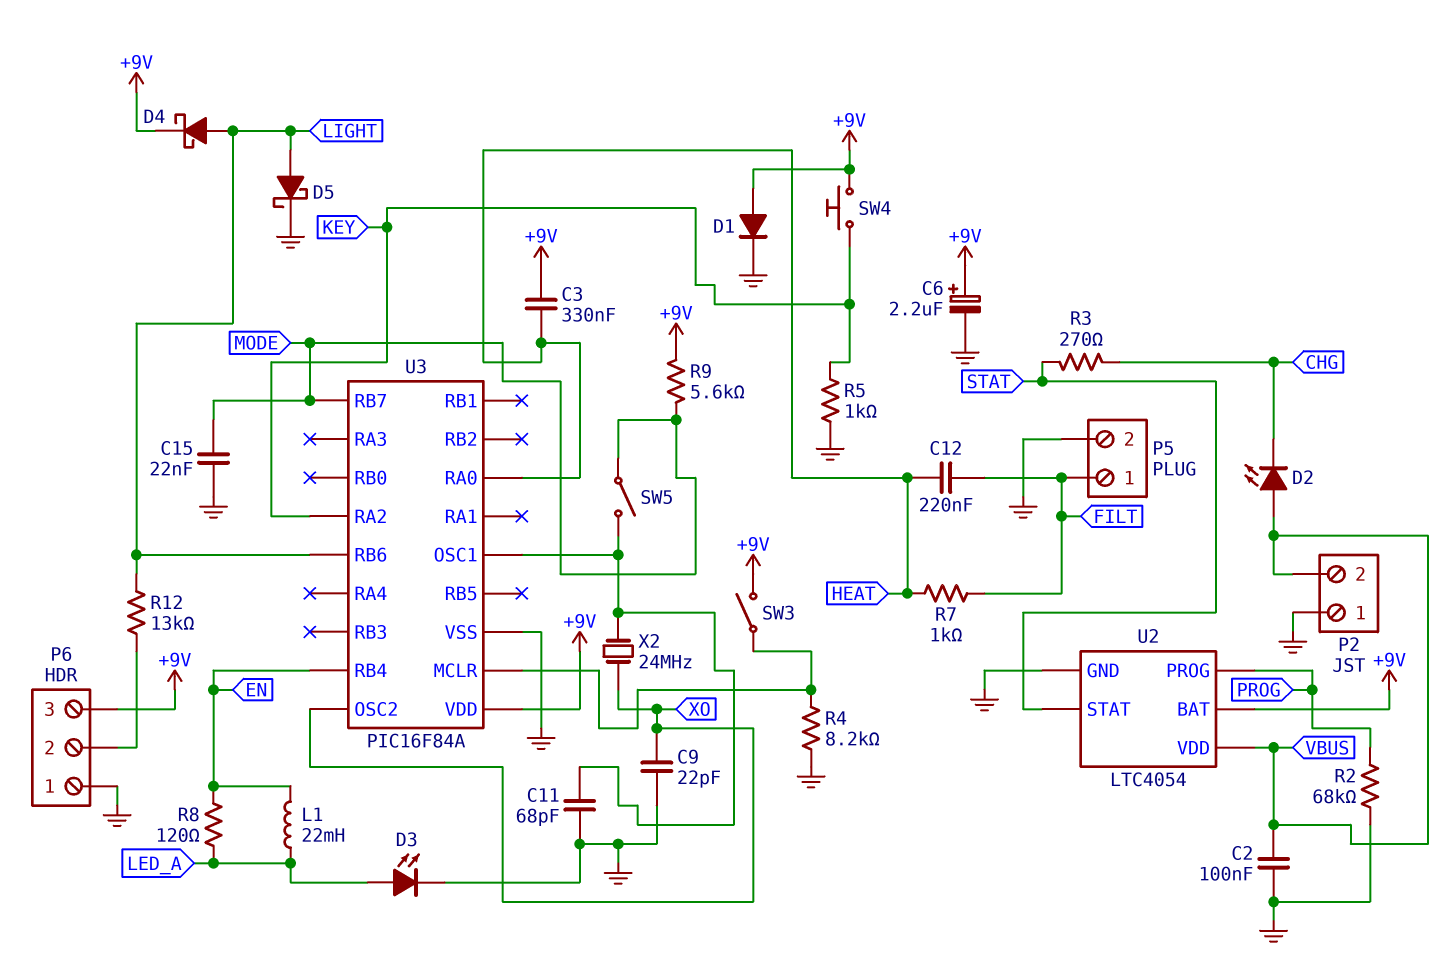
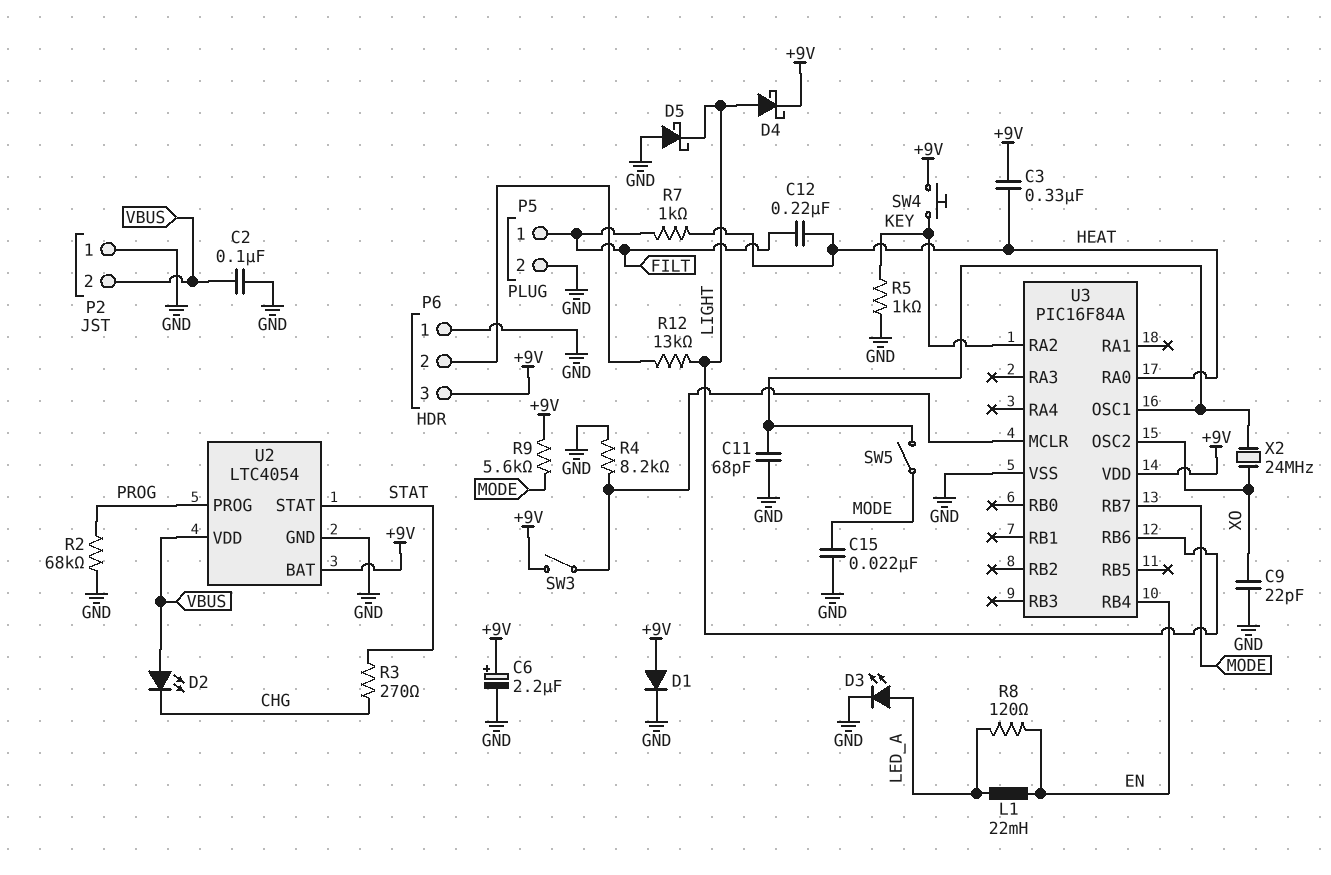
D5: schottky (A LIGHT, K GND) -> schottky (A GND, K LIGHT)

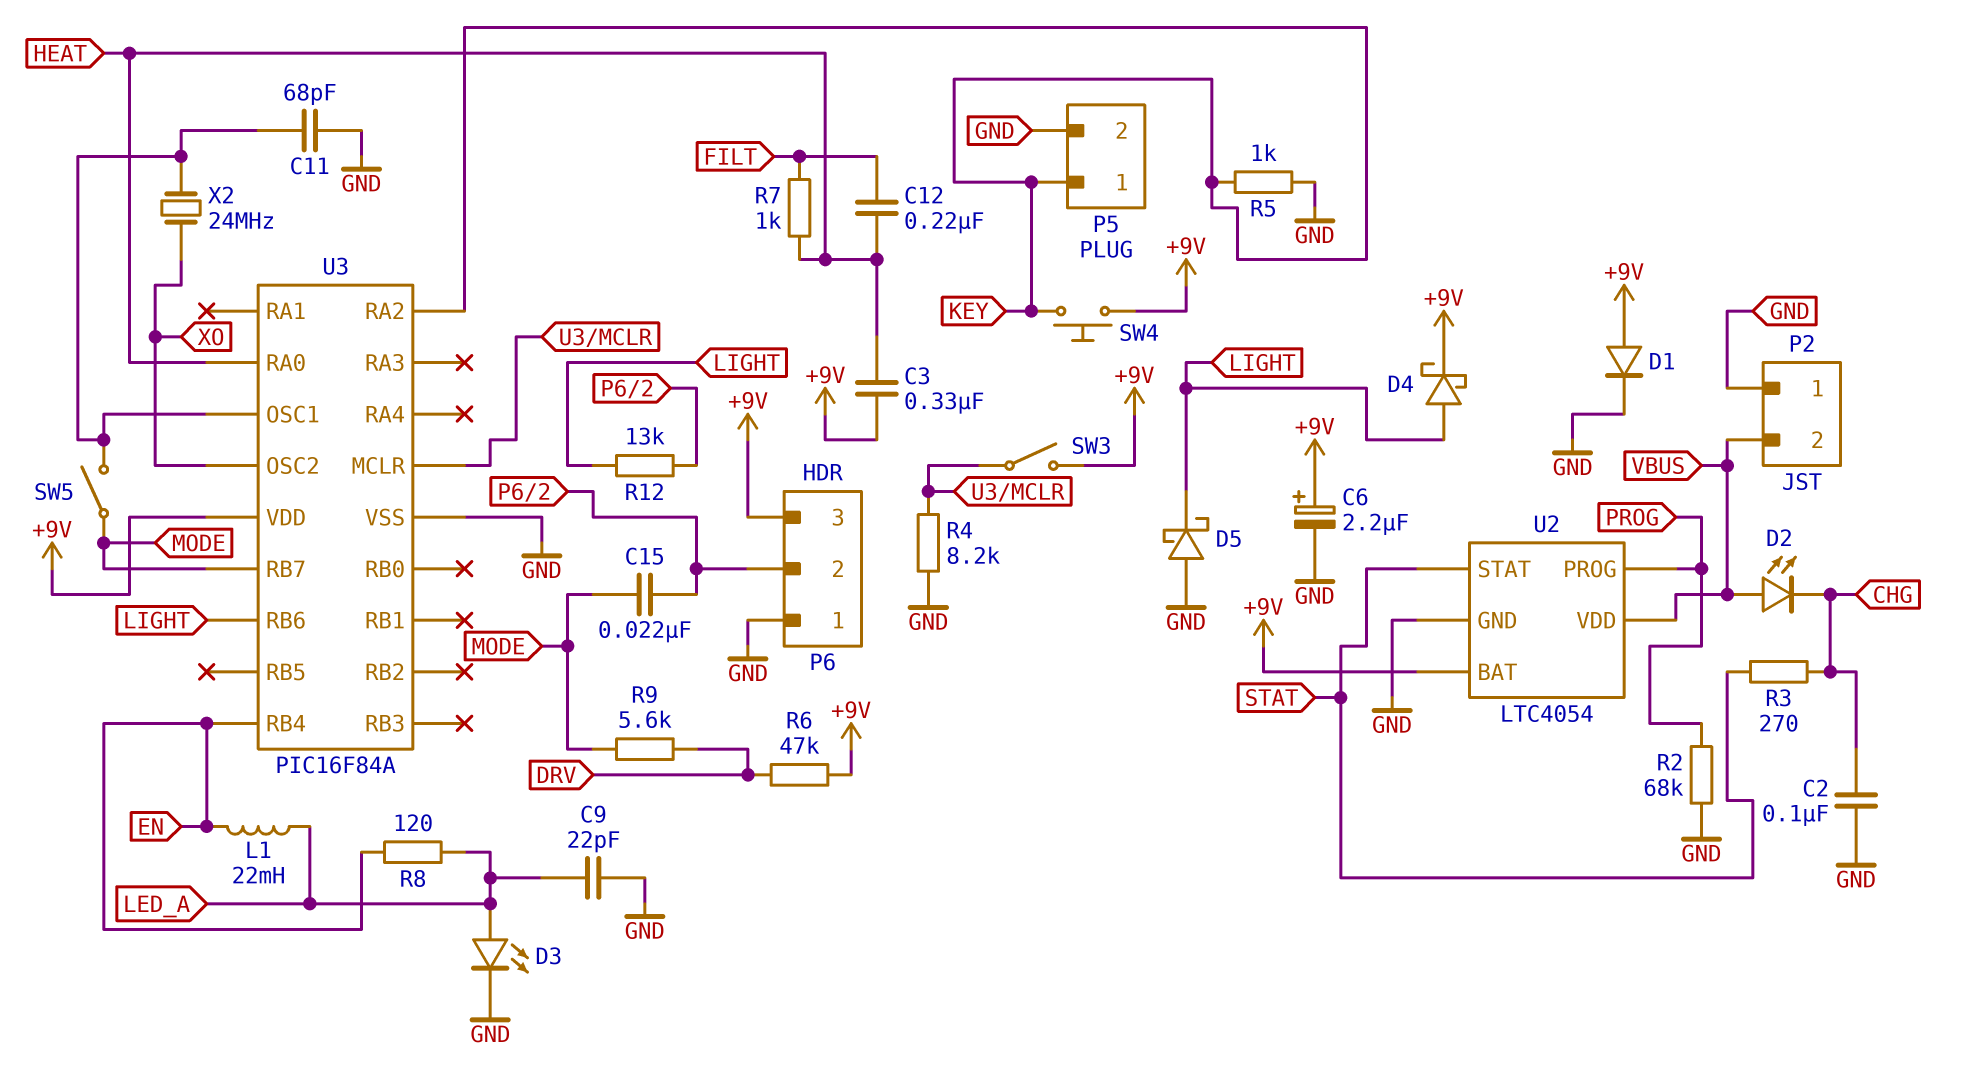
C2: 100nF (GND, VBUS) -> 100nF (CHG, GND)
C9: 22pF (GND, XO) -> 22pF (GND, LED_A)
C15: 22nF (GND, MODE) -> 22nF (MODE, P6/2)
P5 pin 1: FILT -> KEY
R6: none -> 47k (+9V, DRV)
R9: 5.6k (+9V, MODE) -> 5.6k (DRV, MODE)

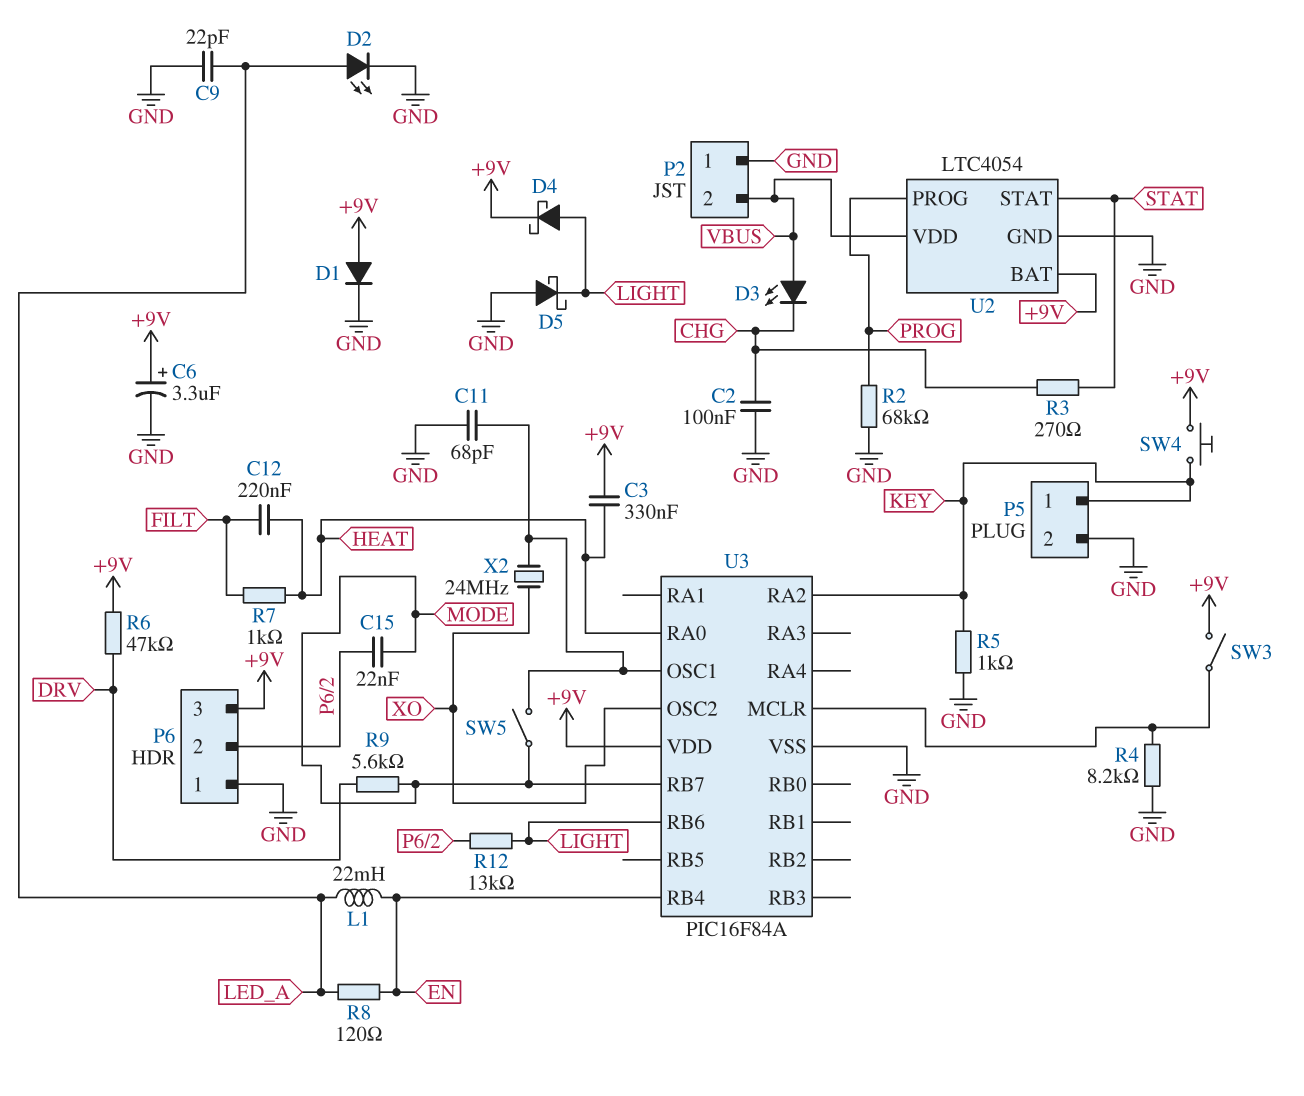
C6: 2.2uF (plus +9V, minus GND) -> 3.3uF (plus +9V, minus GND)
D2: LED (A VBUS, K CHG) -> LED (A LED_A, K GND)
D3: LED (A LED_A, K GND) -> LED (A VBUS, K CHG)

